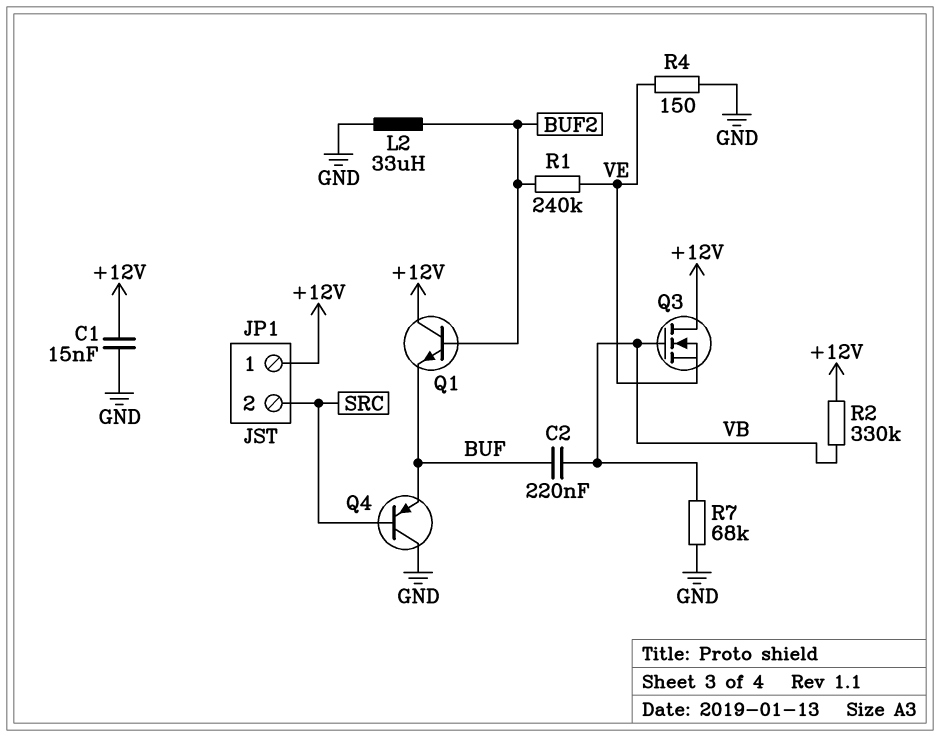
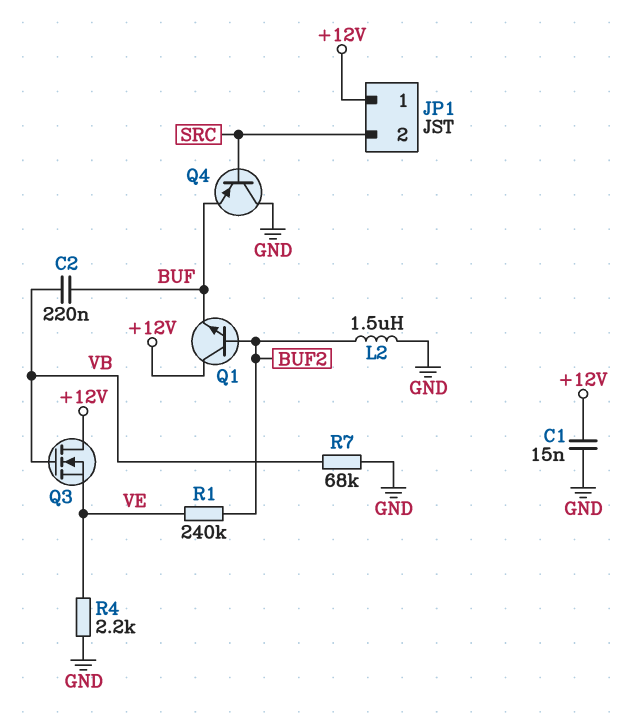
L2: 33uH (BUF2, GND) -> 1.5uH (BUF2, GND)
R2: 330k (+12V, VB) -> none
R4: 150 (GND, VE) -> 2.2k (GND, VE)

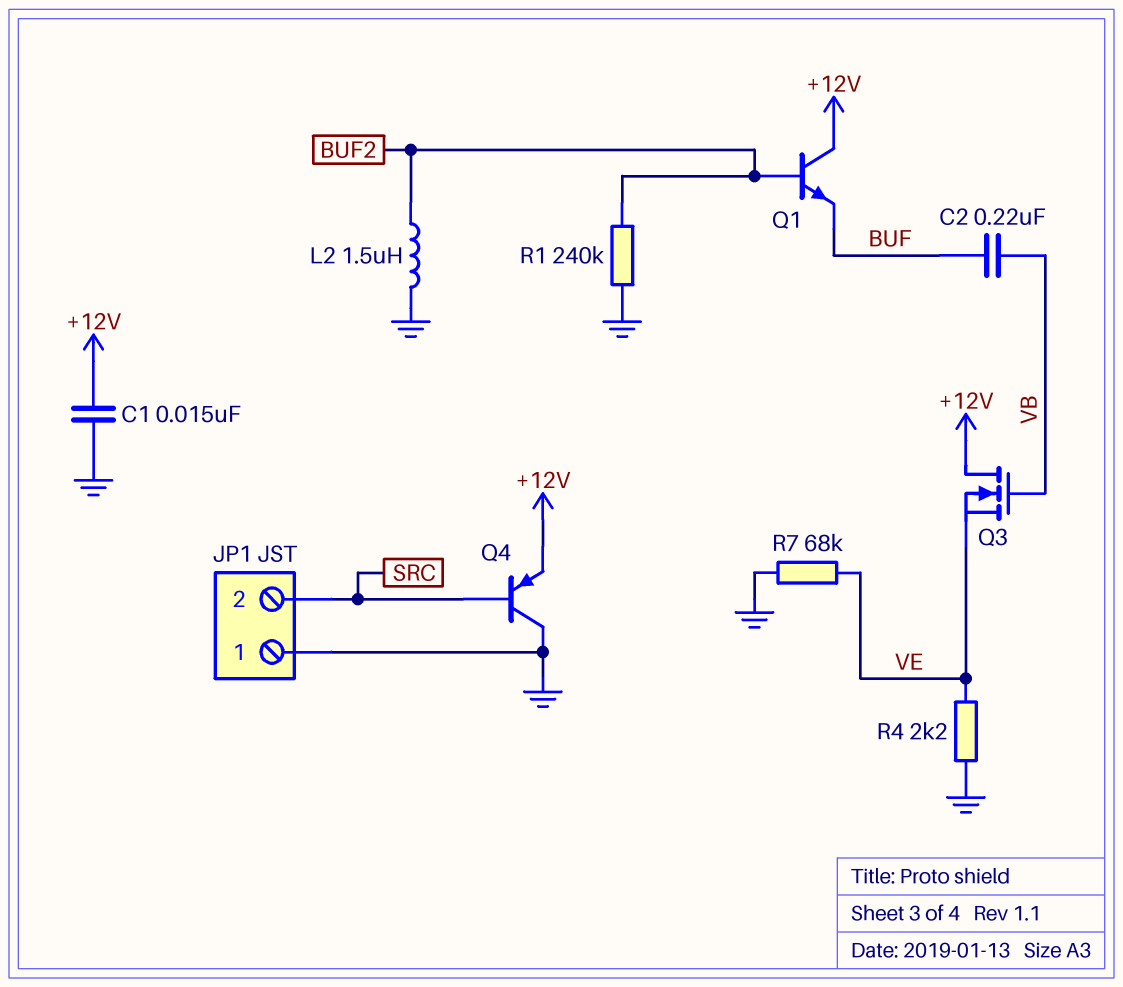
JP1 pin 1: +12V -> GND
Q4: PNP (B SRC, C GND, E BUF) -> PNP (B SRC, C GND, E +12V)
R1: 240k (BUF2, VE) -> 240k (BUF2, GND)
R7: 68k (GND, VB) -> 68k (GND, VE)

